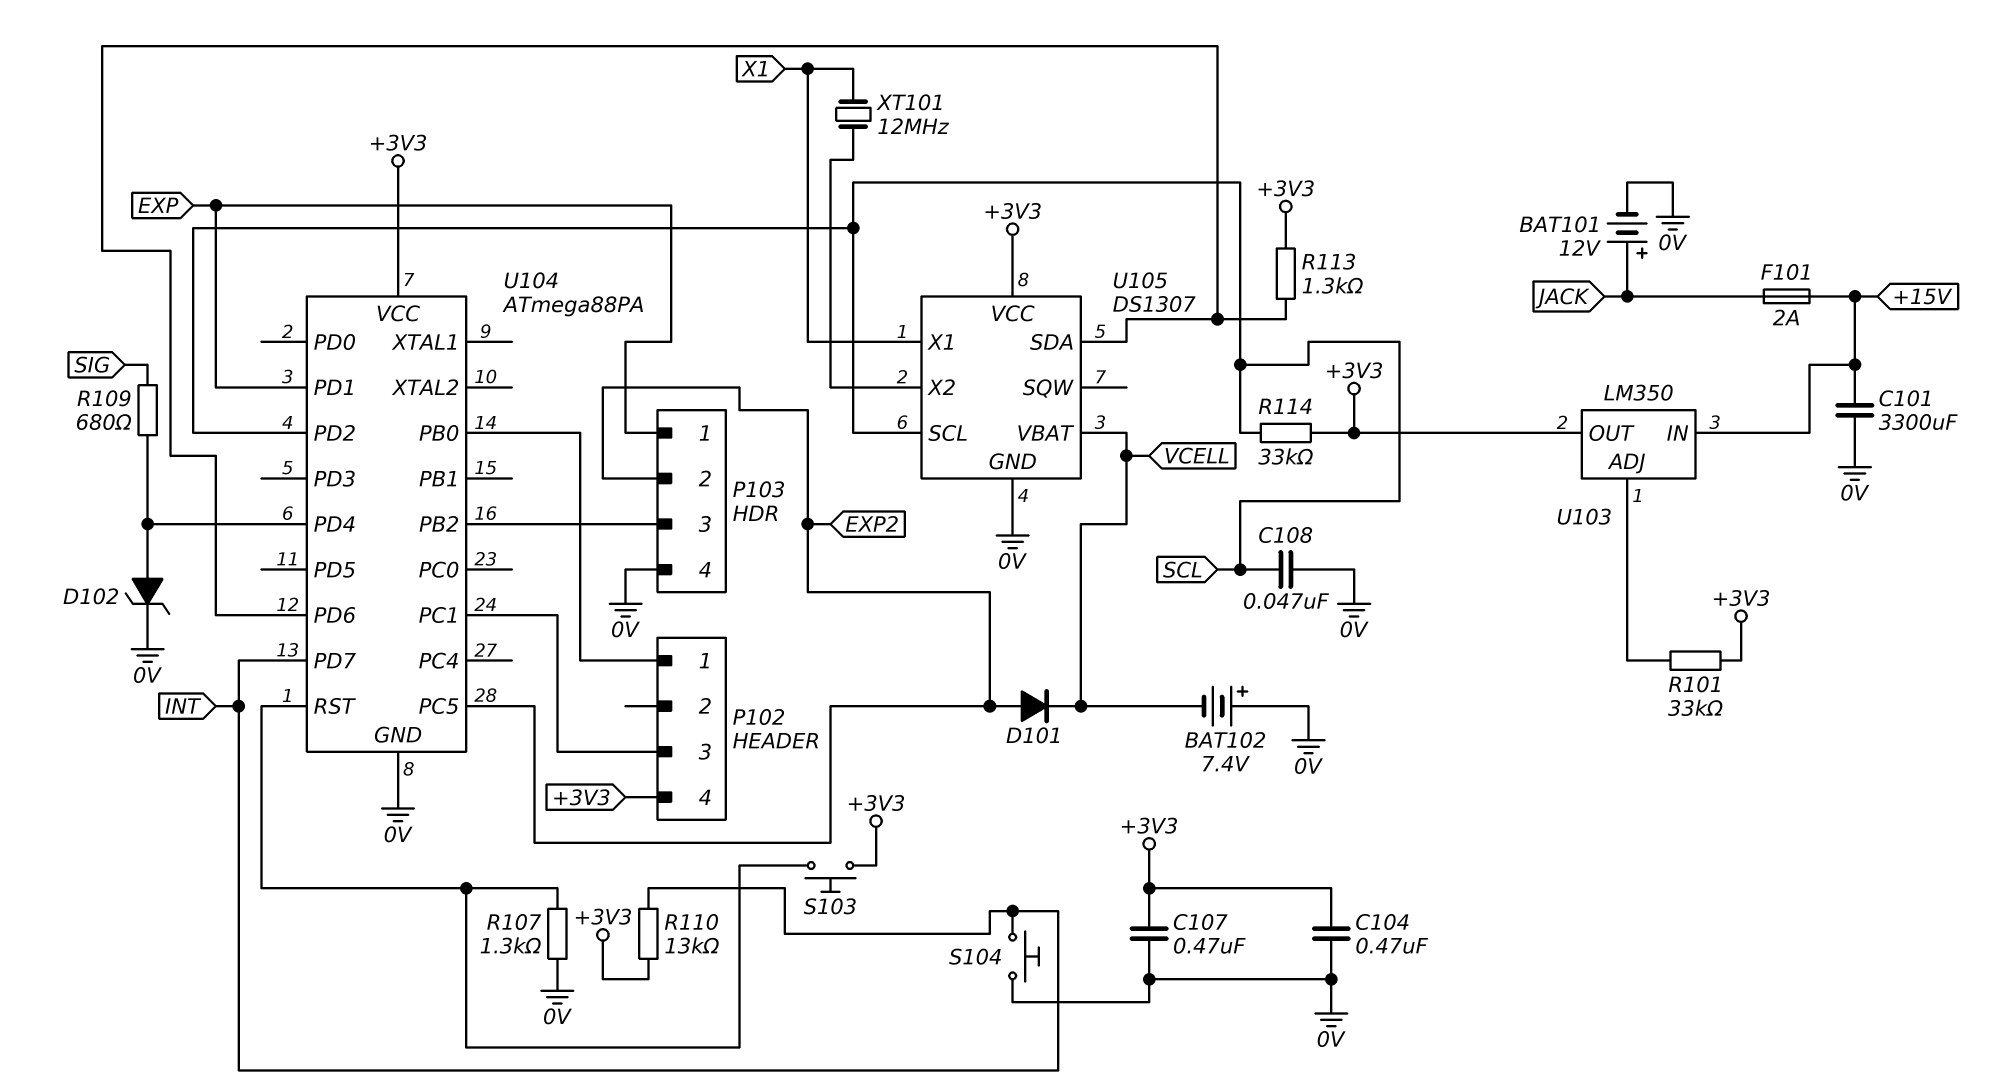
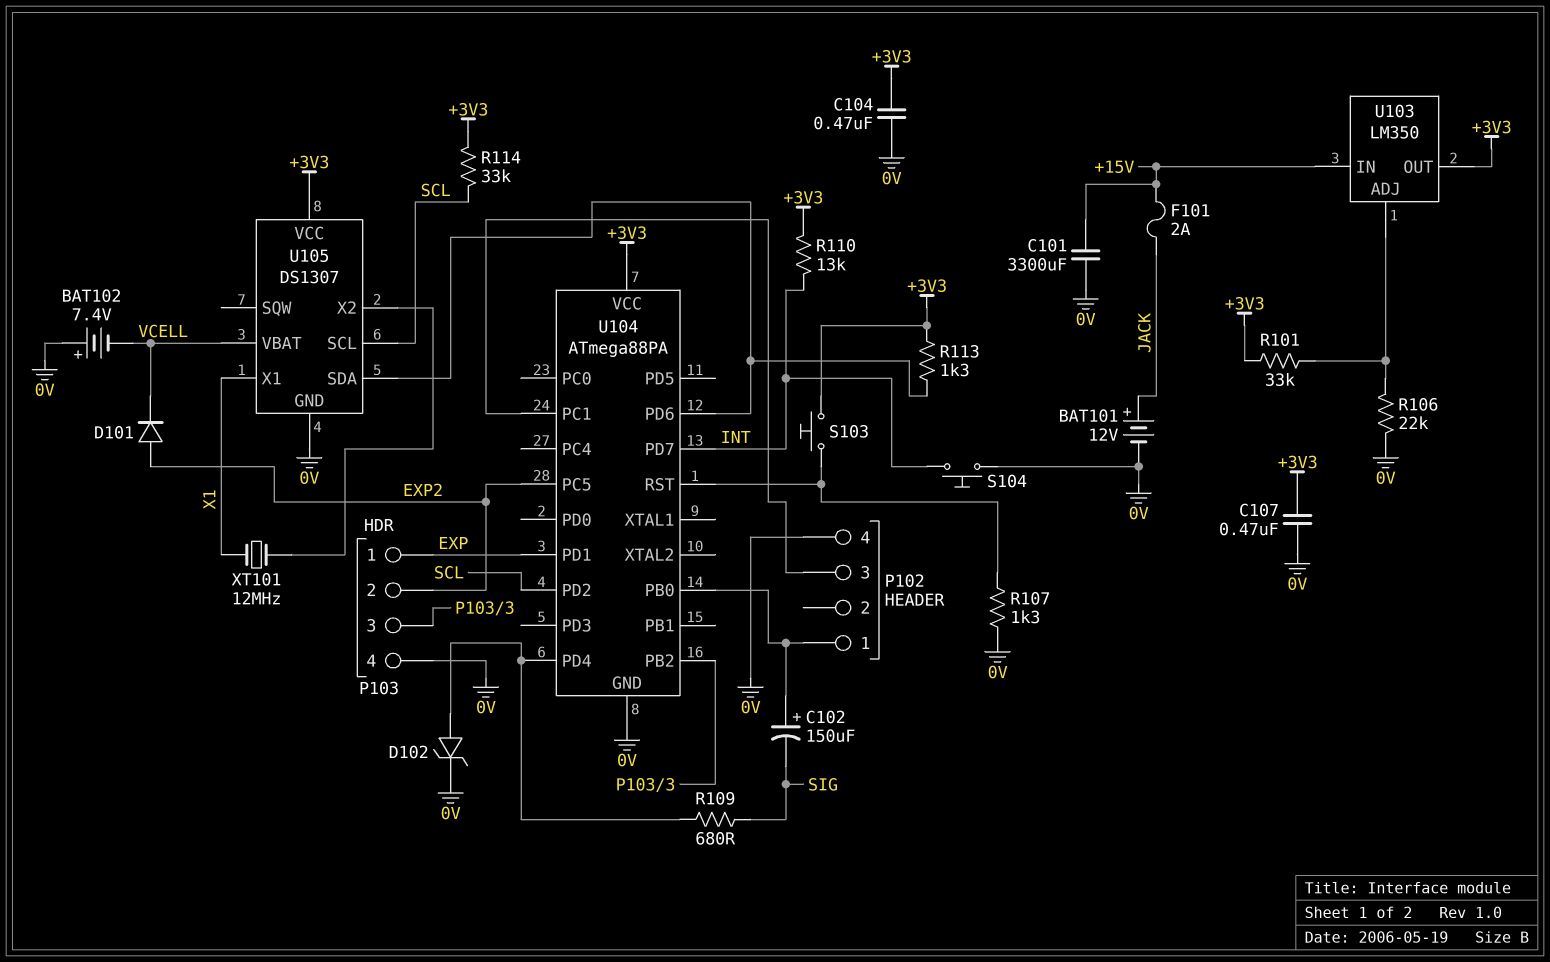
C102: none -> 150uF (plus P102/1, minus SIG)
C108: 47nF (0V, SCL) -> none
P102 pin 4: +3V3 -> 0V
R106: none -> 22k (0V, U103/ADJ)

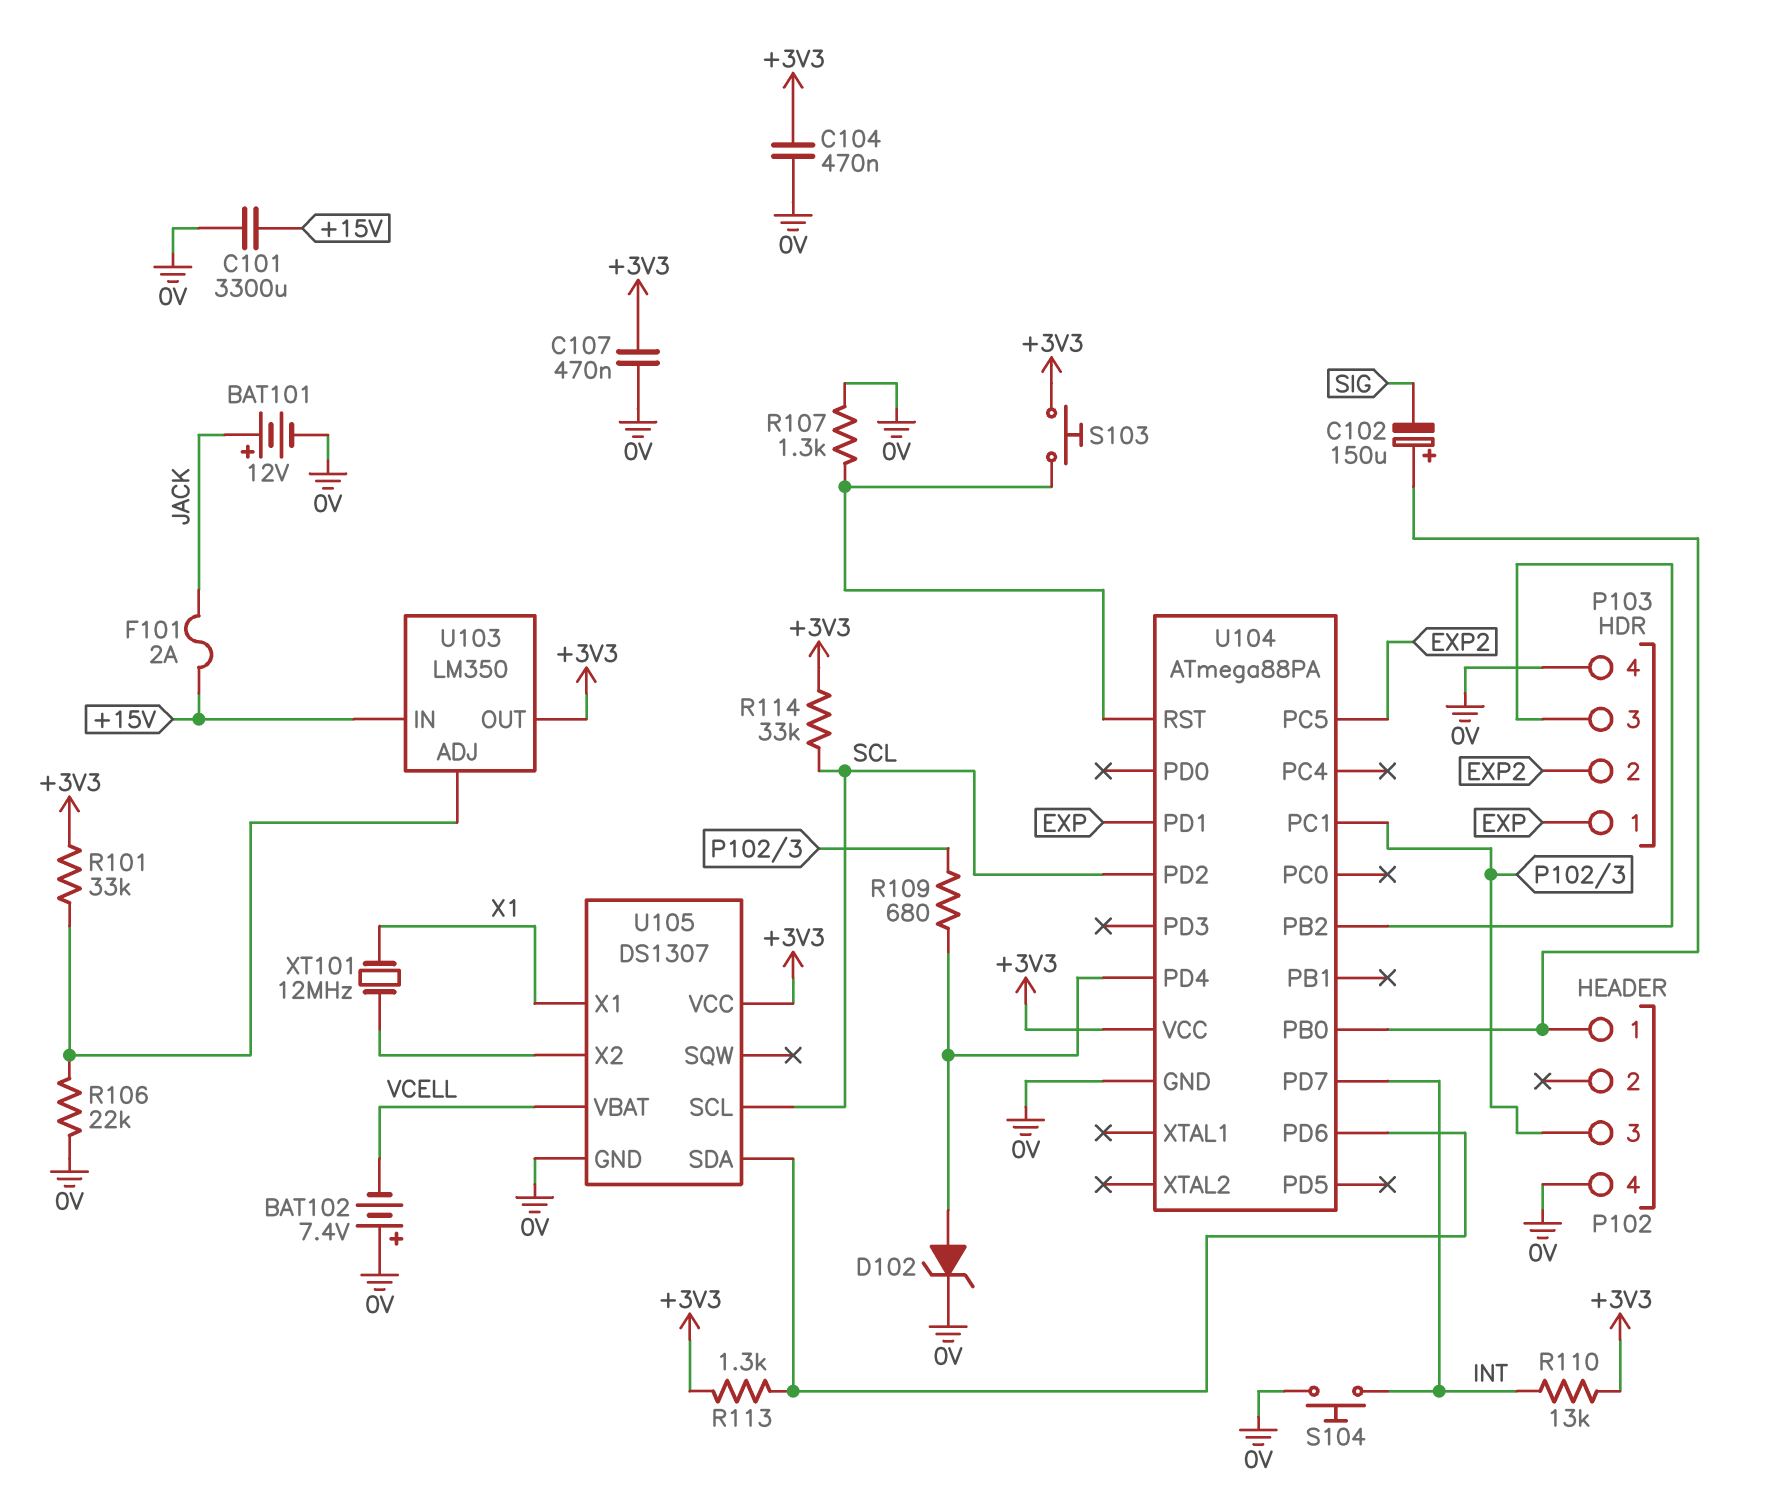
D101: diode (A EXP2, K VCELL) -> none
R109: 680 (SIG, U104/PD4) -> 680 (P102/3, U104/PD4)

